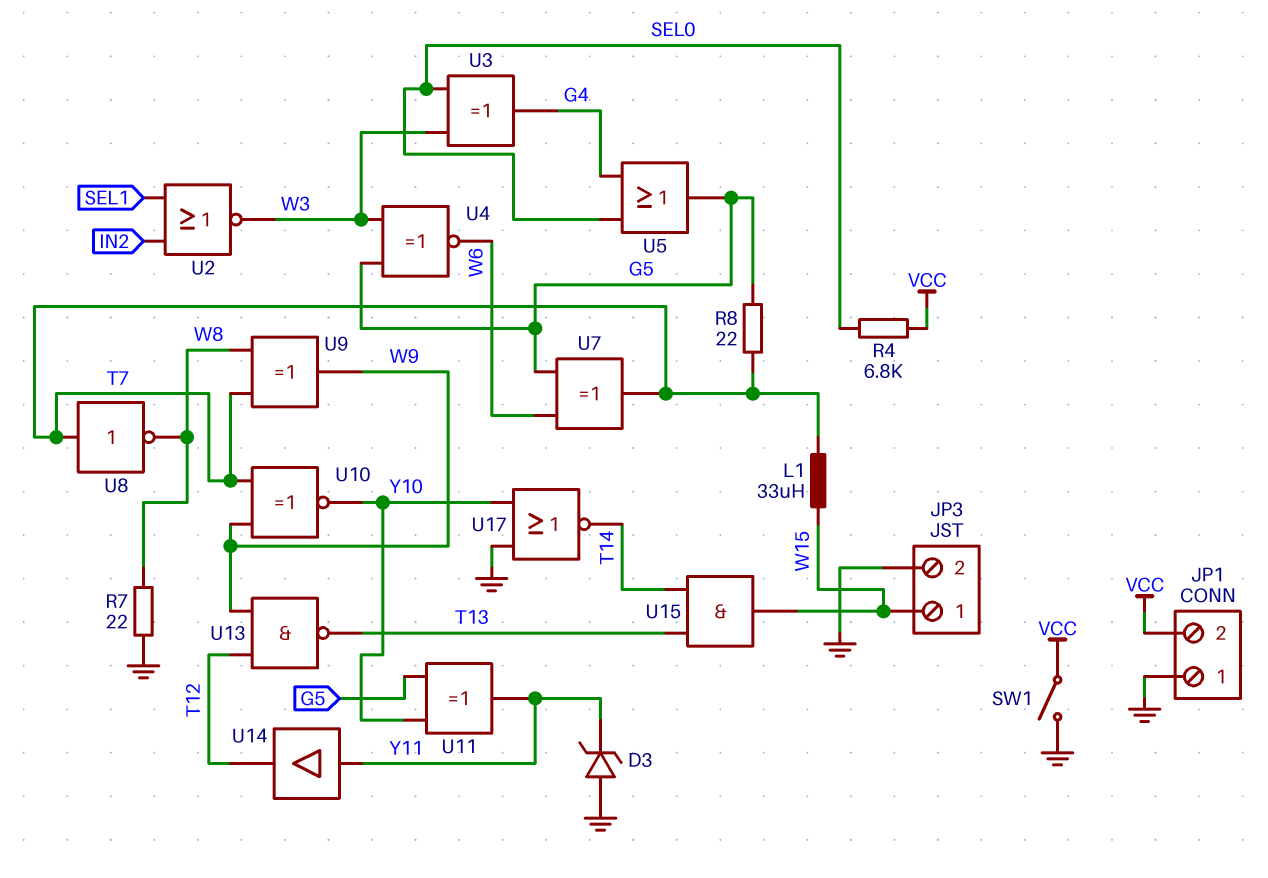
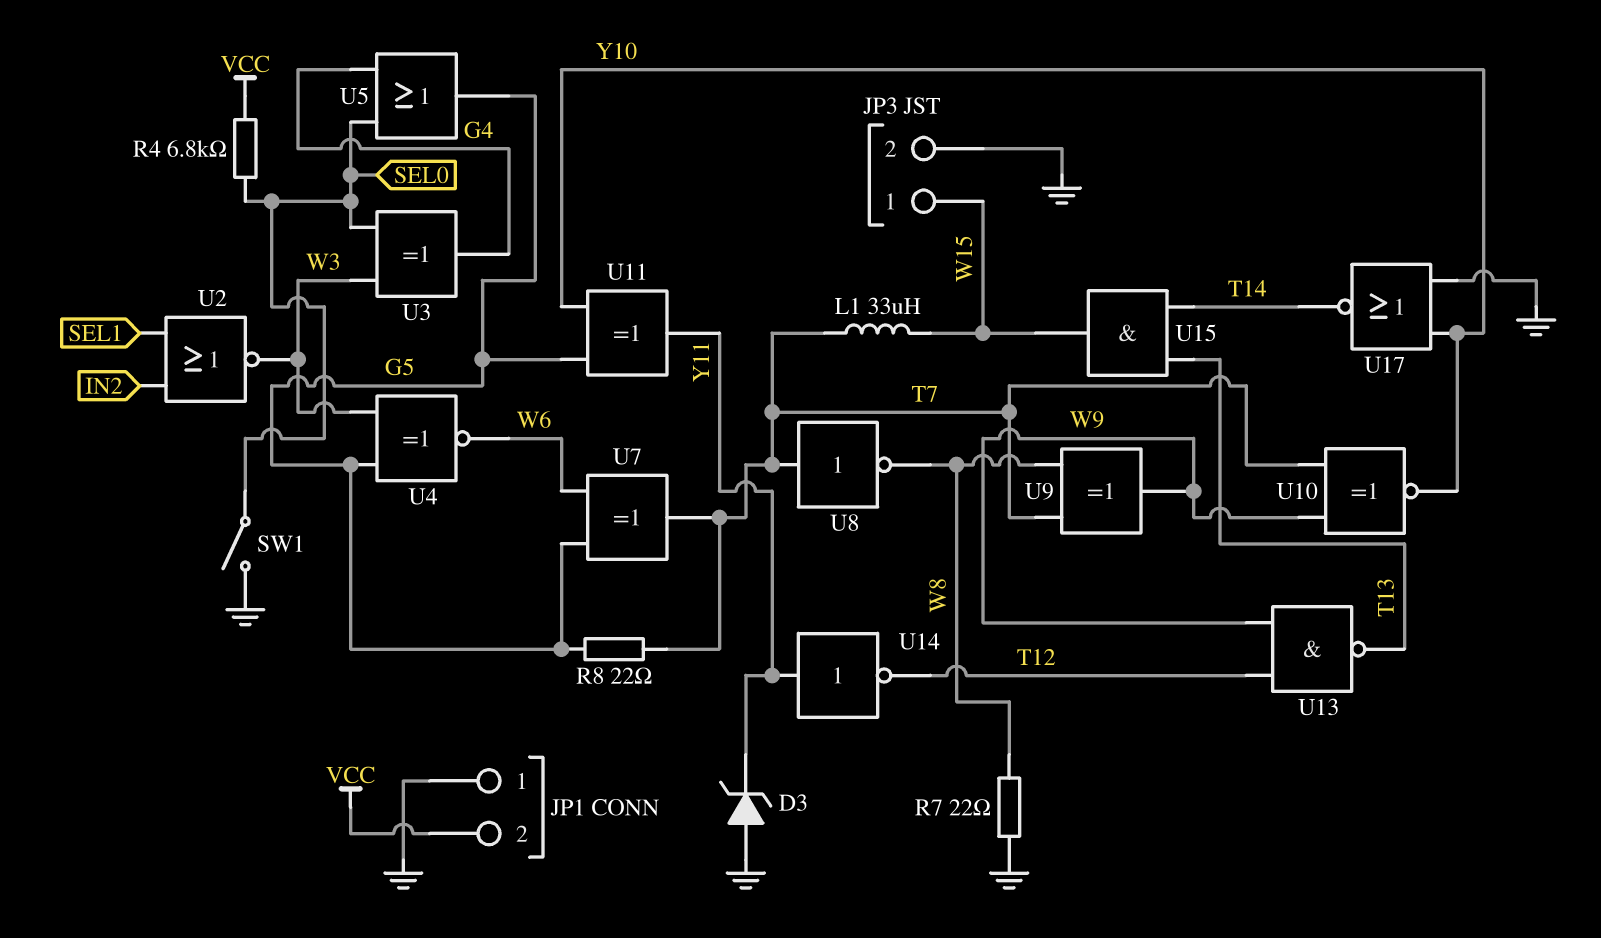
SW1: switch (GND, VCC) -> switch (GND, SEL0)
U14: buffer (in Y11, out T12) -> NOT (in Y11, out T12)

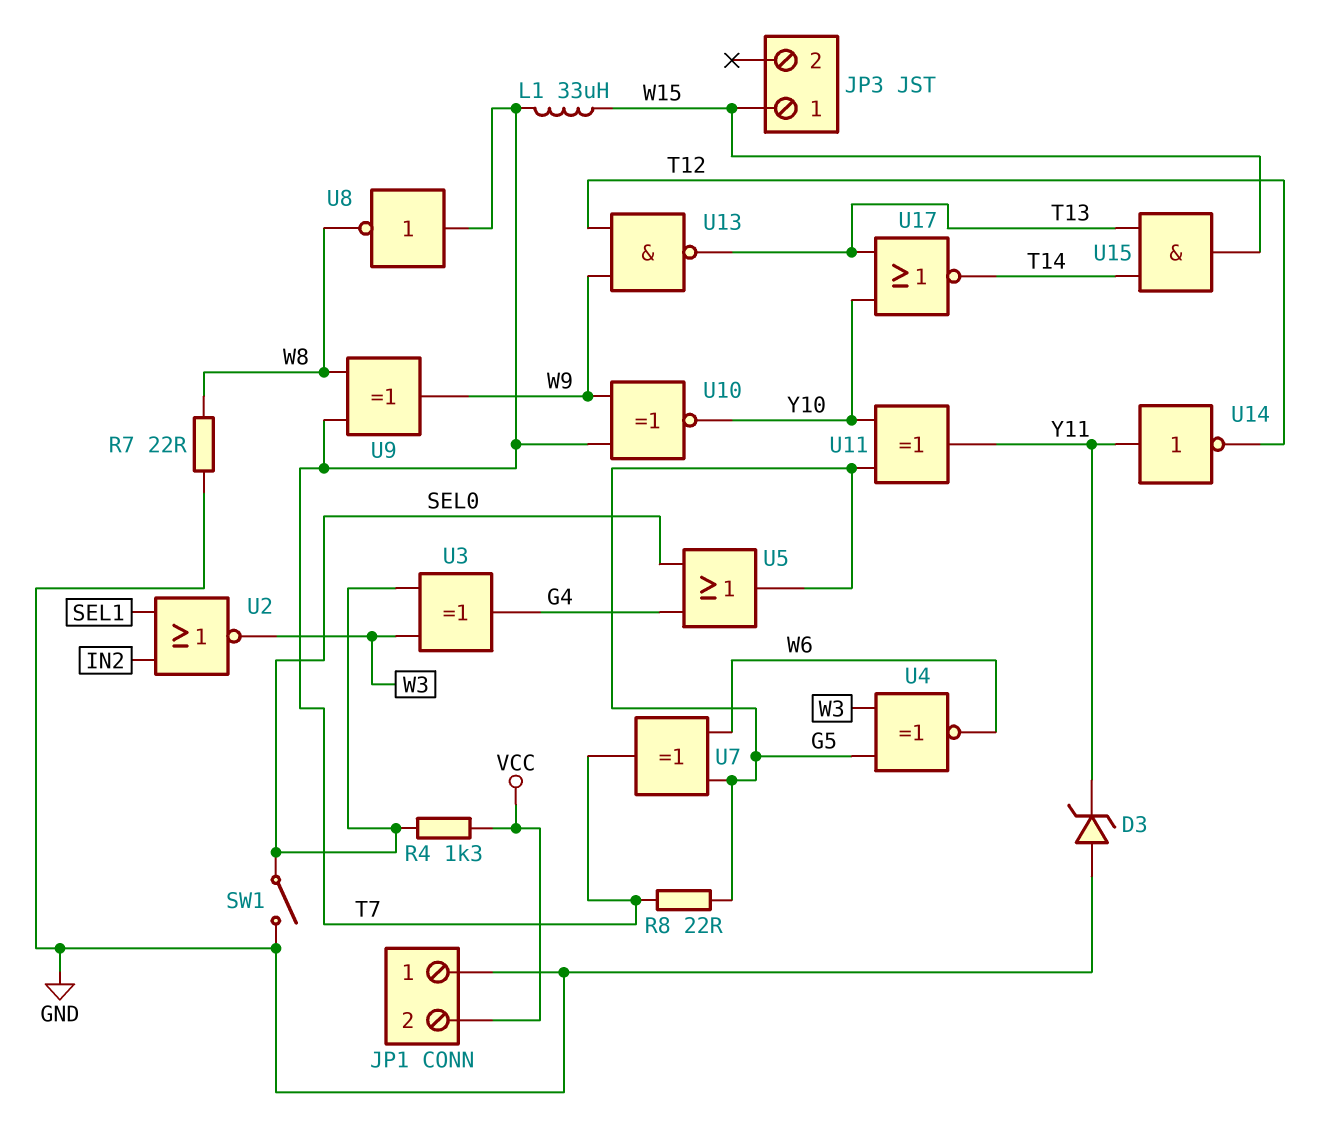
JP3 pin 2: GND -> none
R4: 6.8k (SEL0, VCC) -> 1.3k (SEL0, VCC)
U17: NOR (in GND, in Y10, out T14) -> NOR (in T13, in Y10, out T14)

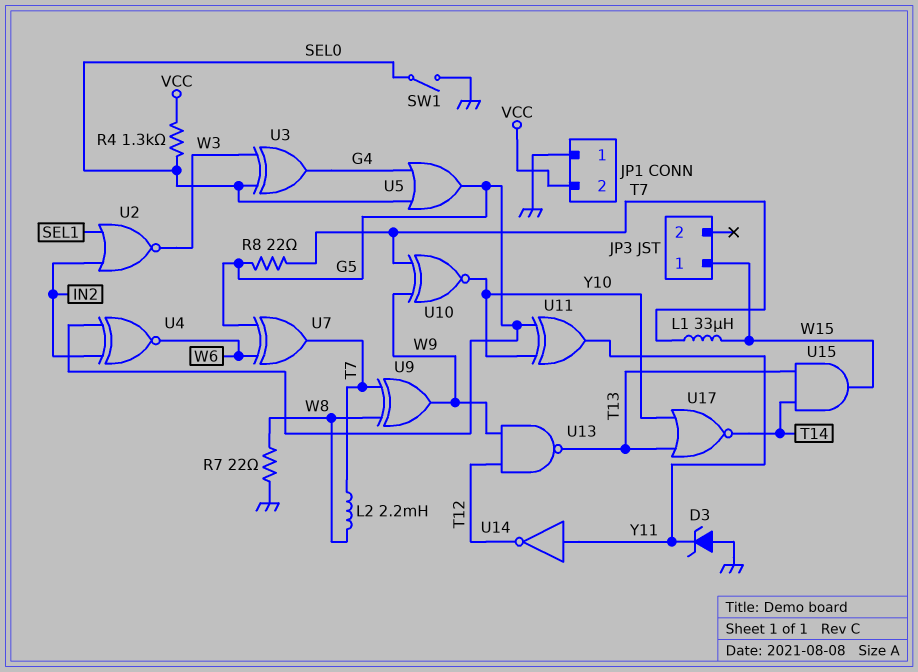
L2: none -> 2.2mH (T7, W8)
U4: XNOR (in G5, in W3, out W6) -> XNOR (in G5, in IN2, out W6)
U8: NOT (in T7, out W8) -> none

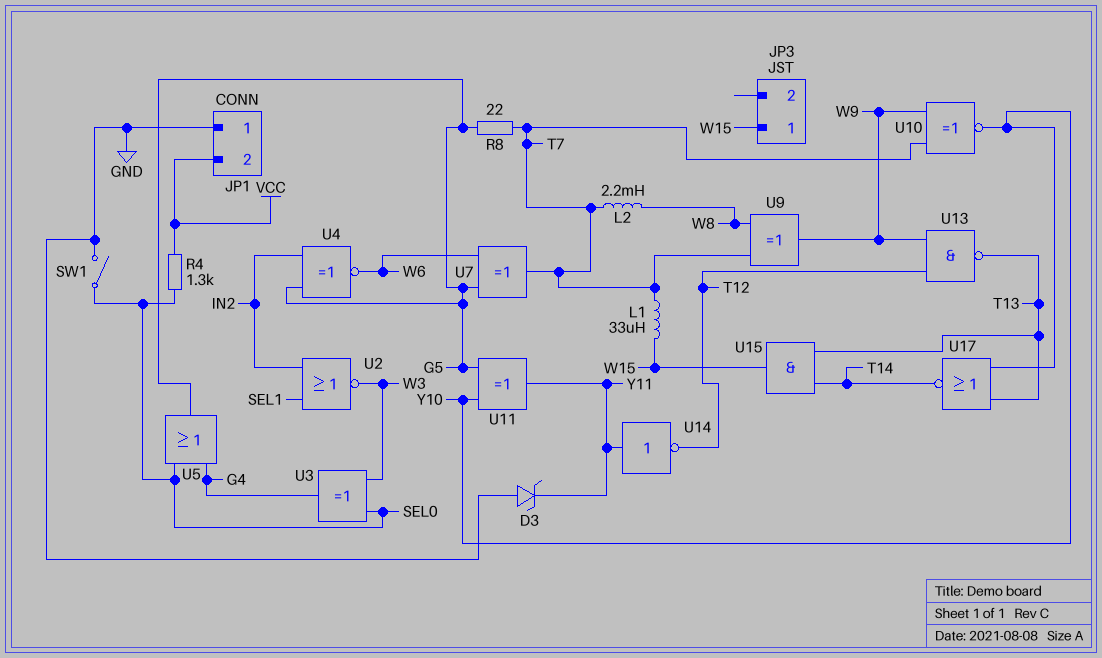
R7: 22 (GND, W8) -> none

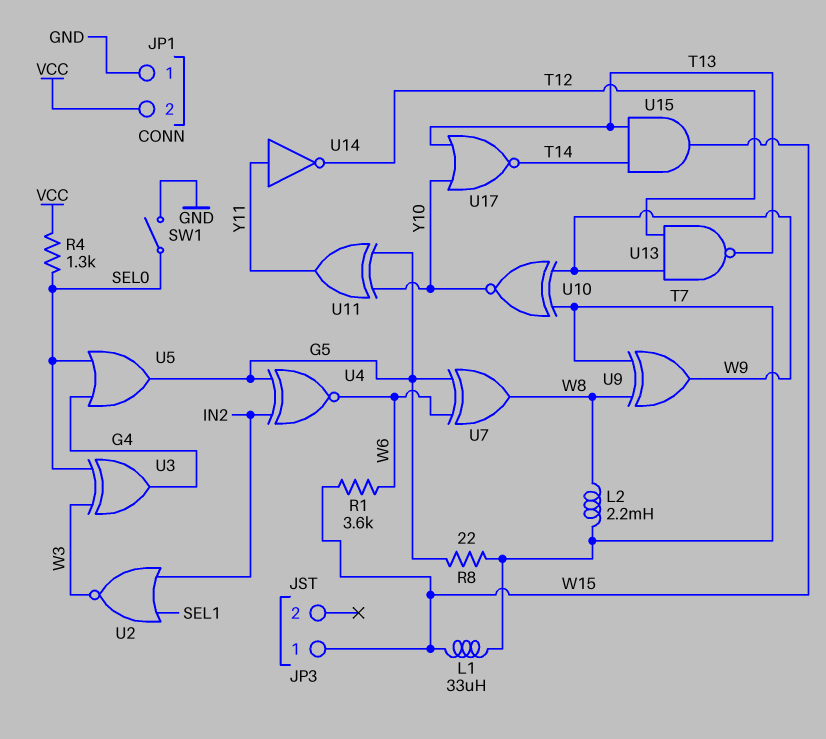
D3: zener (A GND, K Y11) -> none
R1: none -> 3.6k (W6, W15)
U7: XOR (in G5, in W6, out T7) -> XOR (in G5, in W6, out W8)

